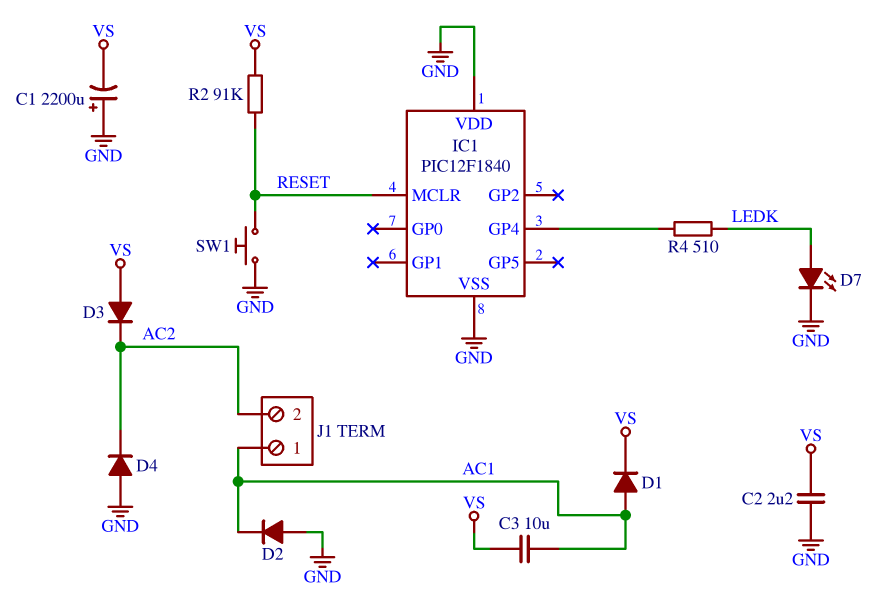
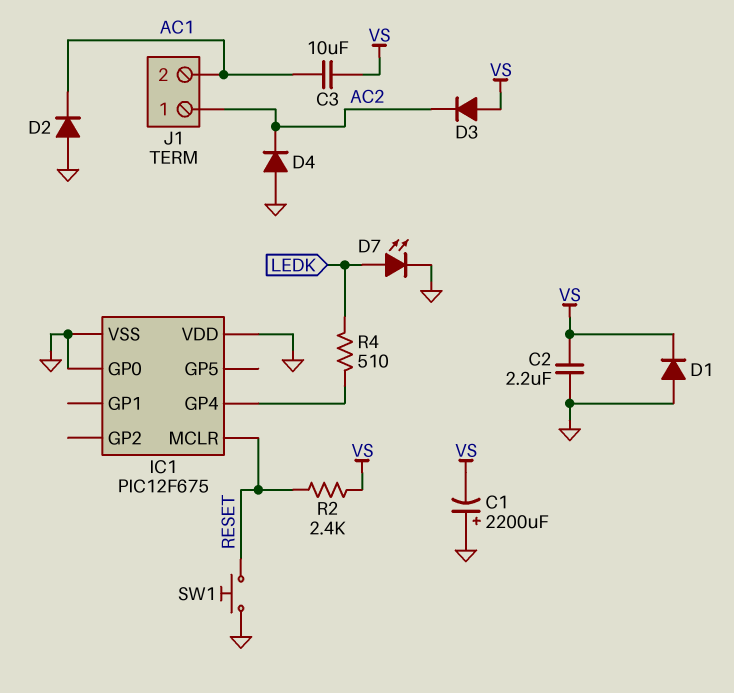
D1: diode (A AC1, K VS) -> diode (A GND, K VS)
IC1: PIC12F1840 -> PIC12F675
IC1 pin GP0: none -> GND
J1 pin 1: AC1 -> AC2
J1 pin 2: AC2 -> AC1
R2: 91k (RESET, VS) -> 2.4k (RESET, VS)

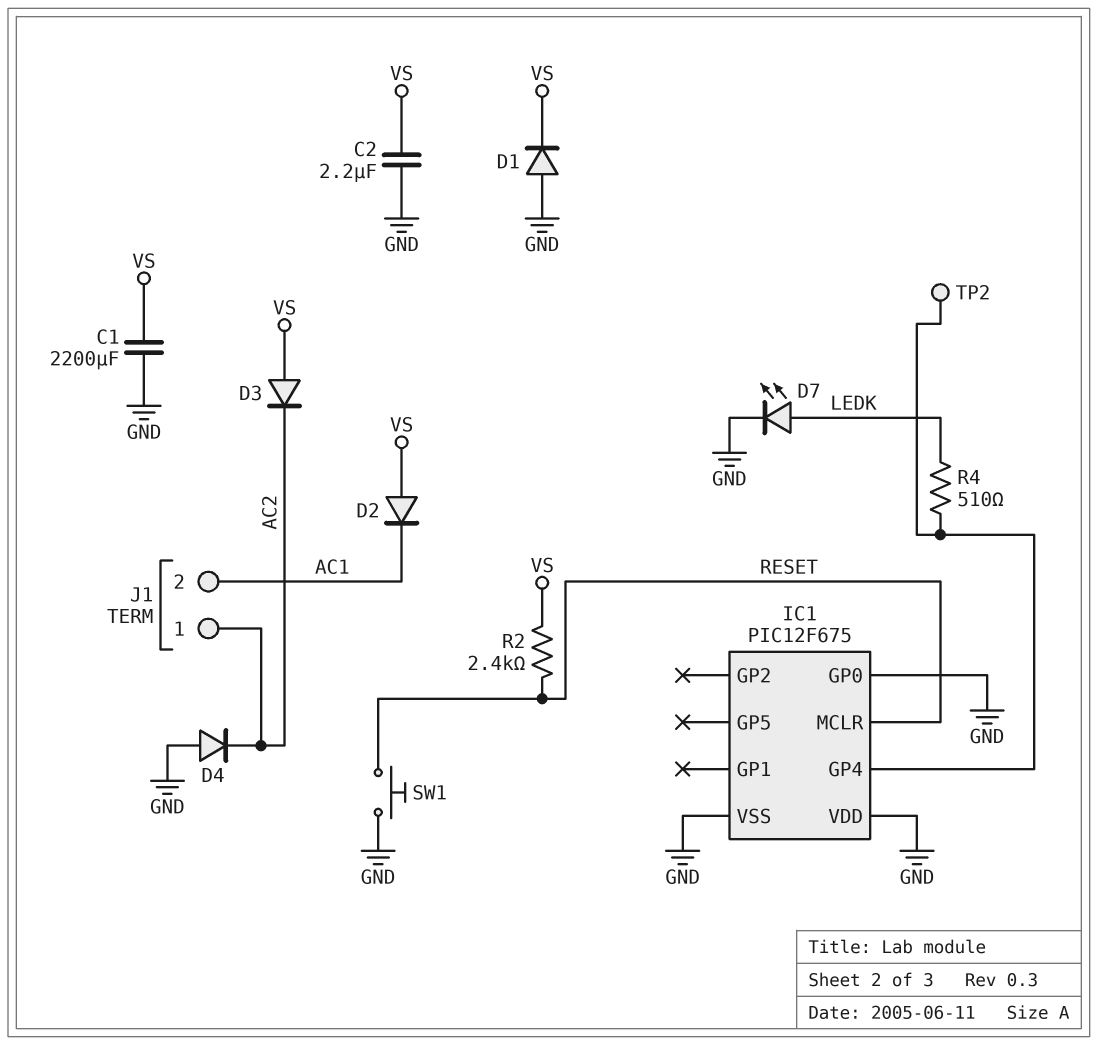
C1: 2200uF (plus GND, minus VS) -> 2200uF (GND, VS)
C3: 10uF (AC1, VS) -> none
D2: diode (A GND, K AC1) -> diode (A VS, K AC1)
TP2: none -> test point (IC1/GP4)

